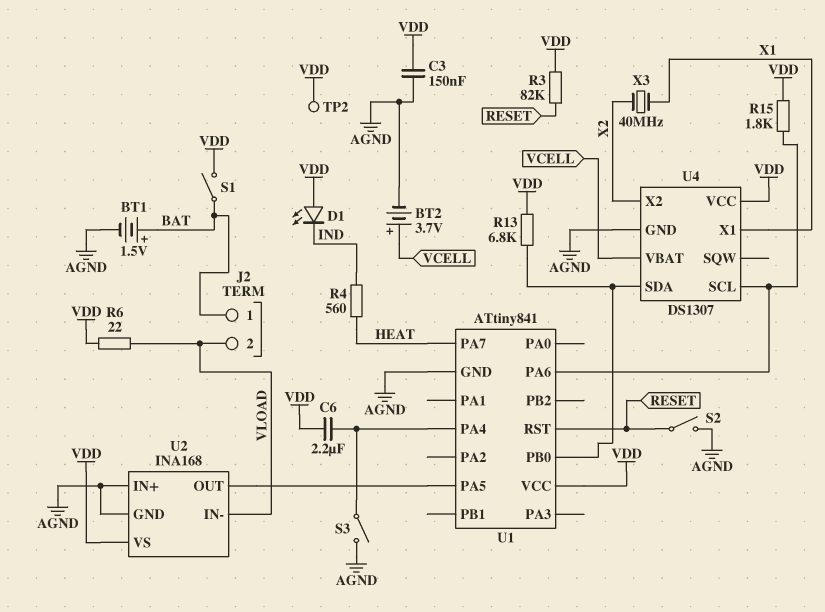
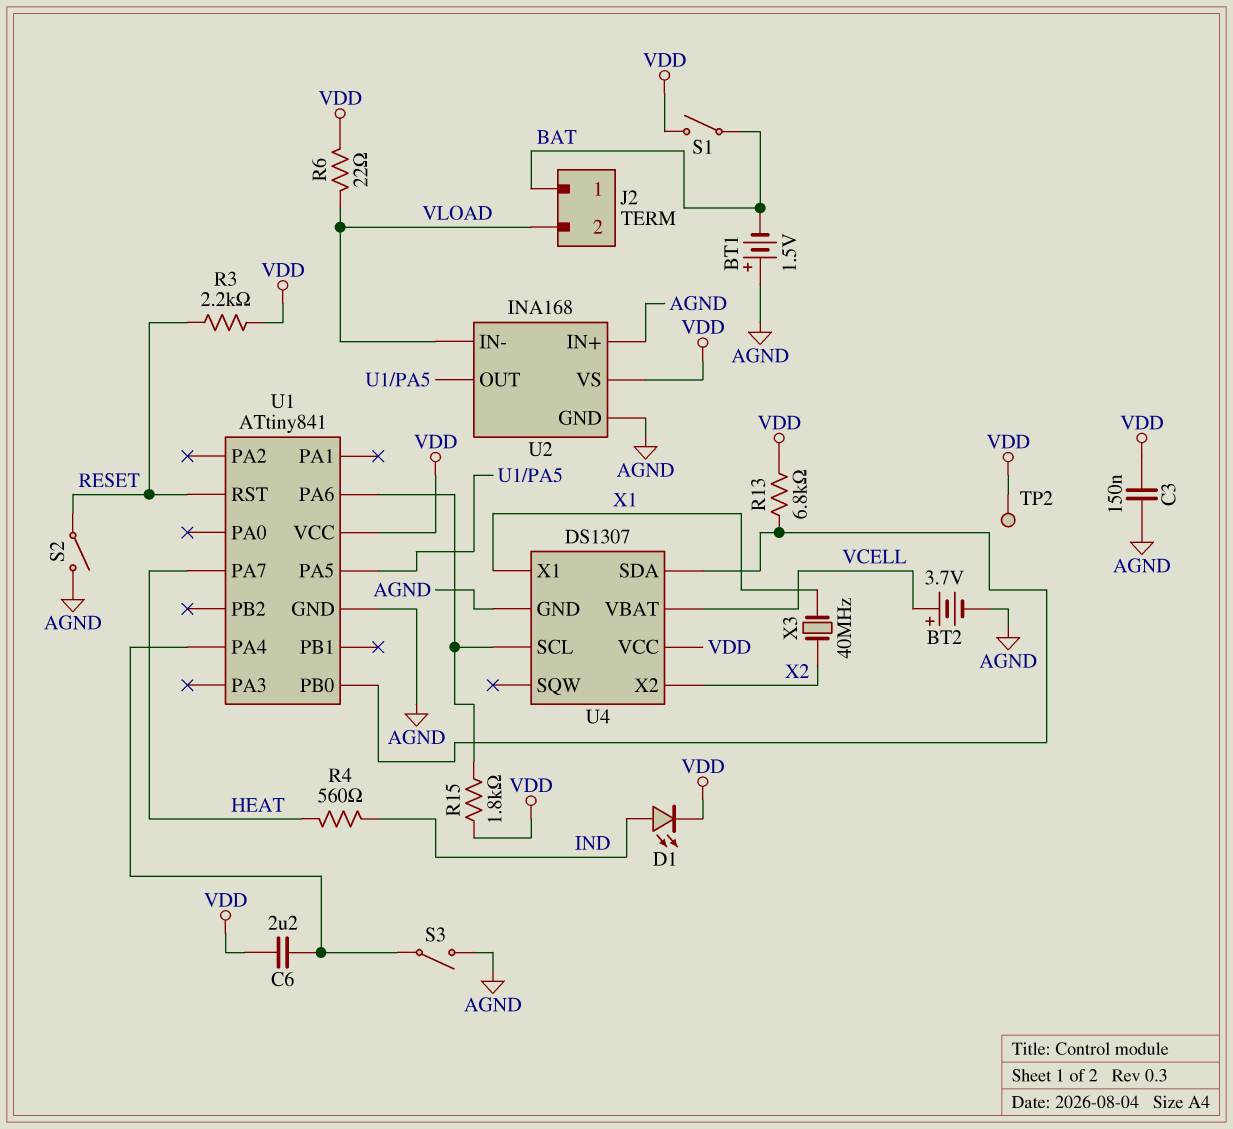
BT1: 1.5V (plus BAT, minus AGND) -> 1.5V (plus AGND, minus BAT)
D1: LED (A VDD, K IND) -> LED (A IND, K VDD)
R3: 82k (RESET, VDD) -> 2.2k (RESET, VDD)

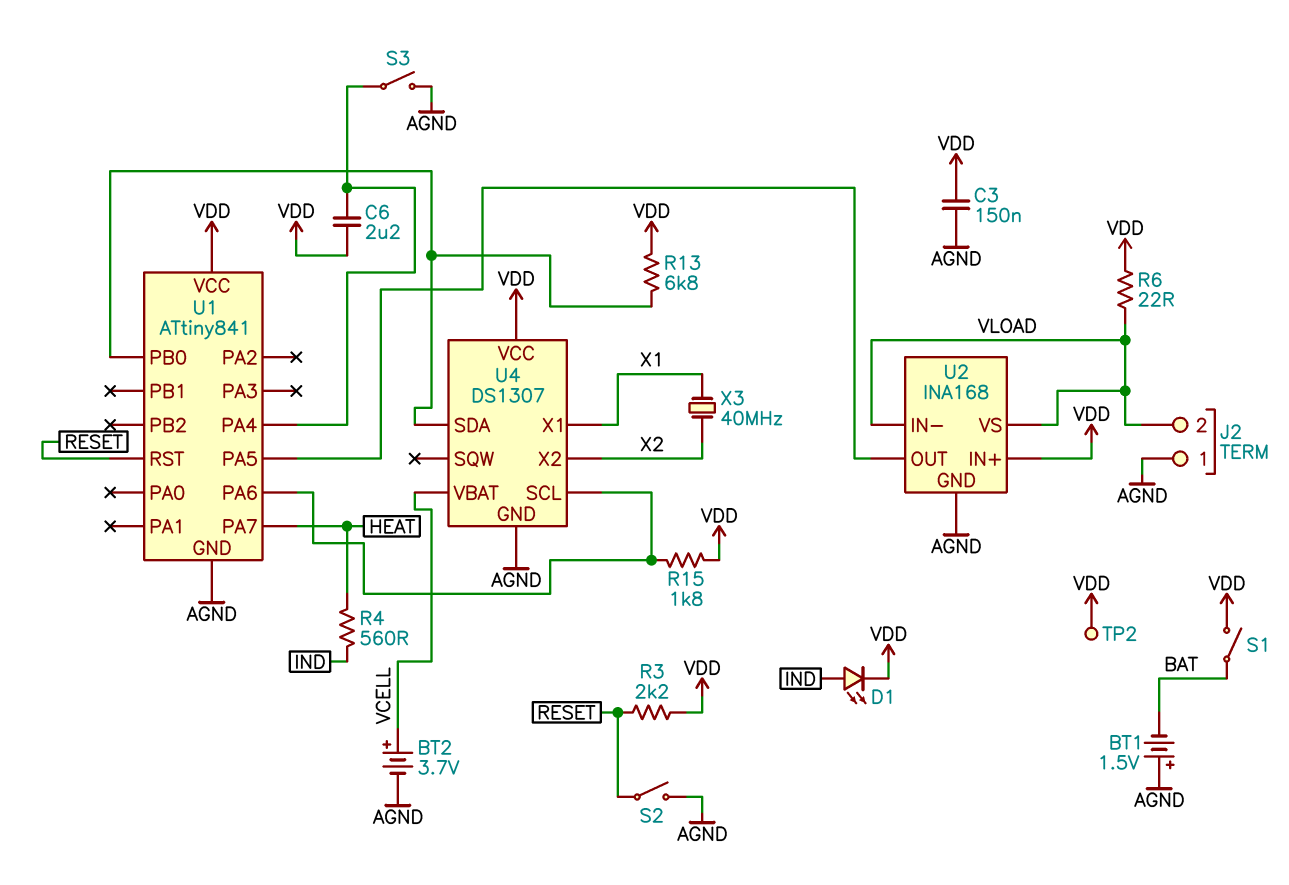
J2 pin 1: BAT -> AGND
U2 pin IN+: AGND -> VDD
U2 pin VS: VDD -> VLOAD

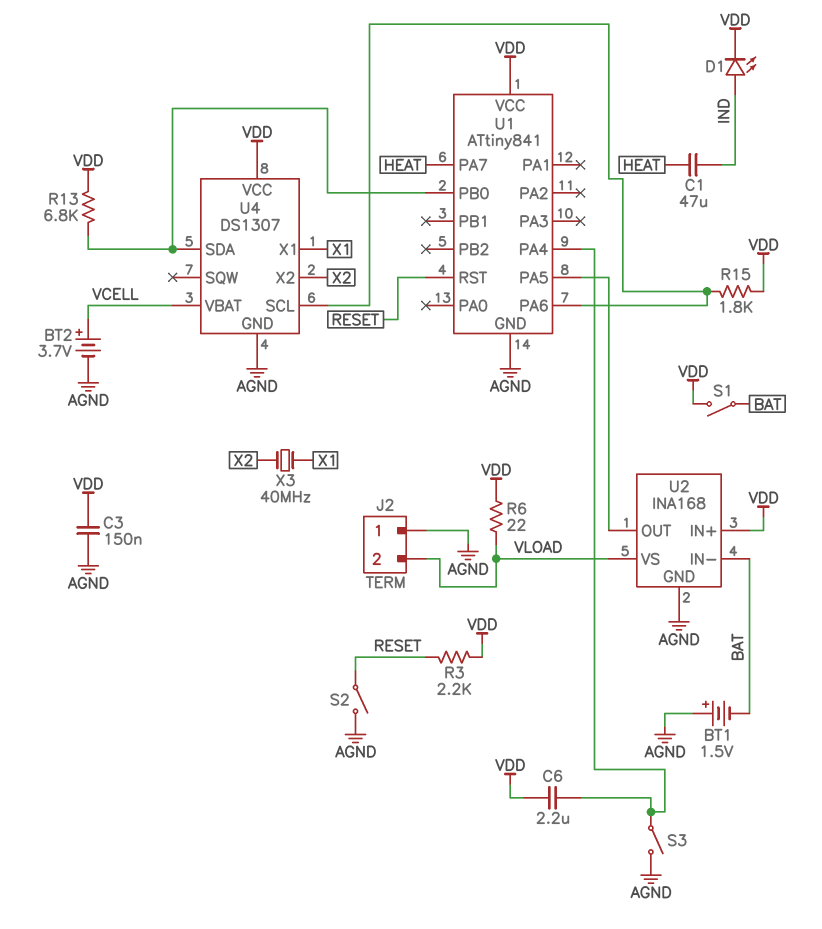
C1: none -> 47uF (HEAT, IND)
R4: 560 (HEAT, IND) -> none
TP2: test point (VDD) -> none
U2 pin IN-: VLOAD -> BAT

